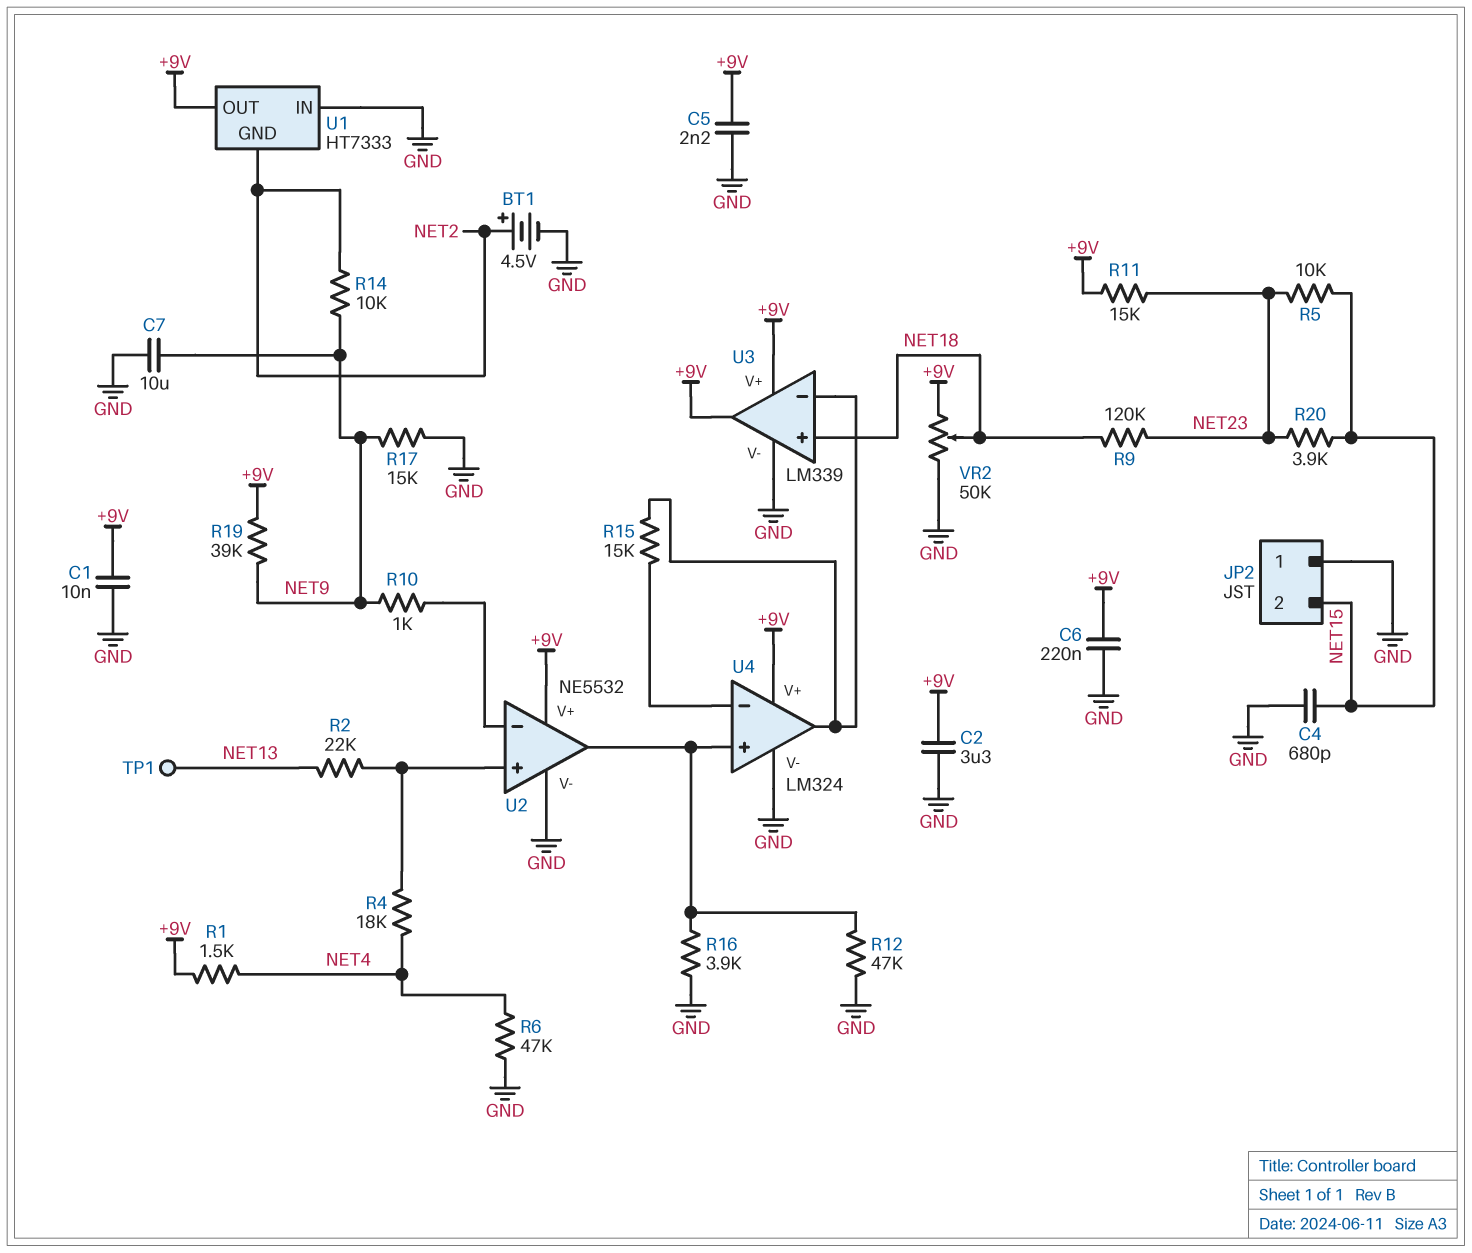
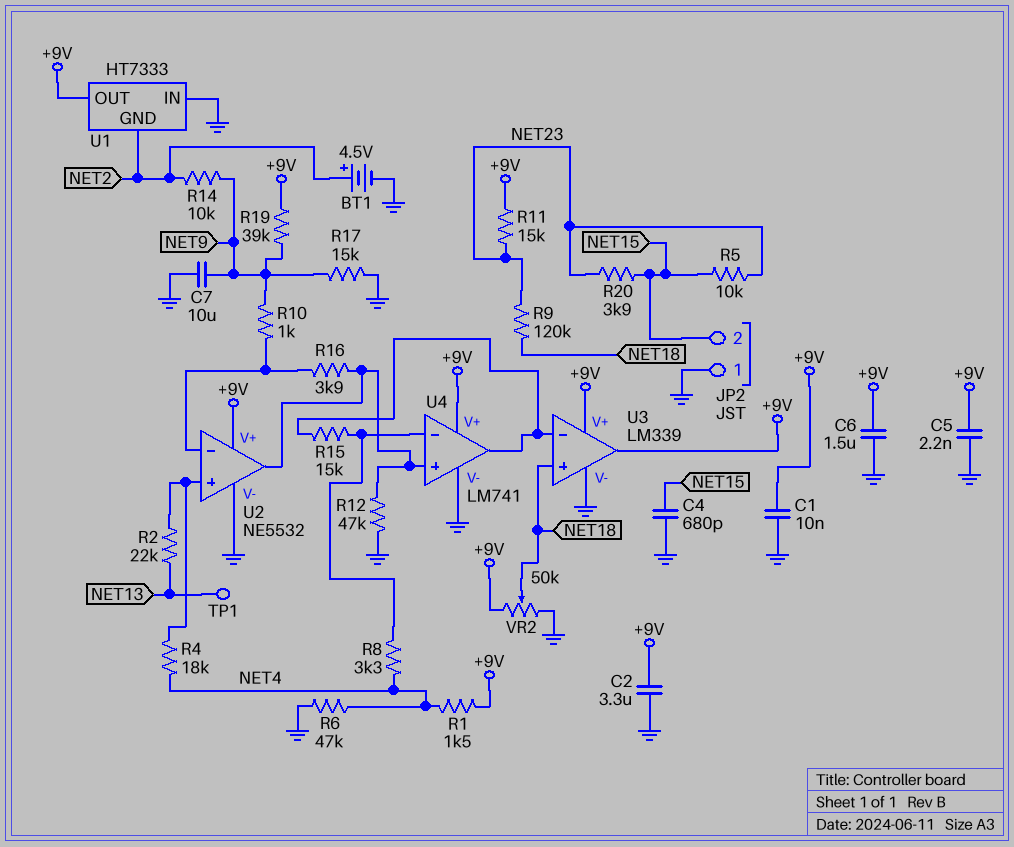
C6: 220nF (+9V, GND) -> 1.5uF (+9V, GND)
R8: none -> 3.3k (NET4, U4/in-)
R16: 3.9k (GND, U2/out) -> 3.9k (U2/in-, U2/out)
U4: LM324 -> LM741

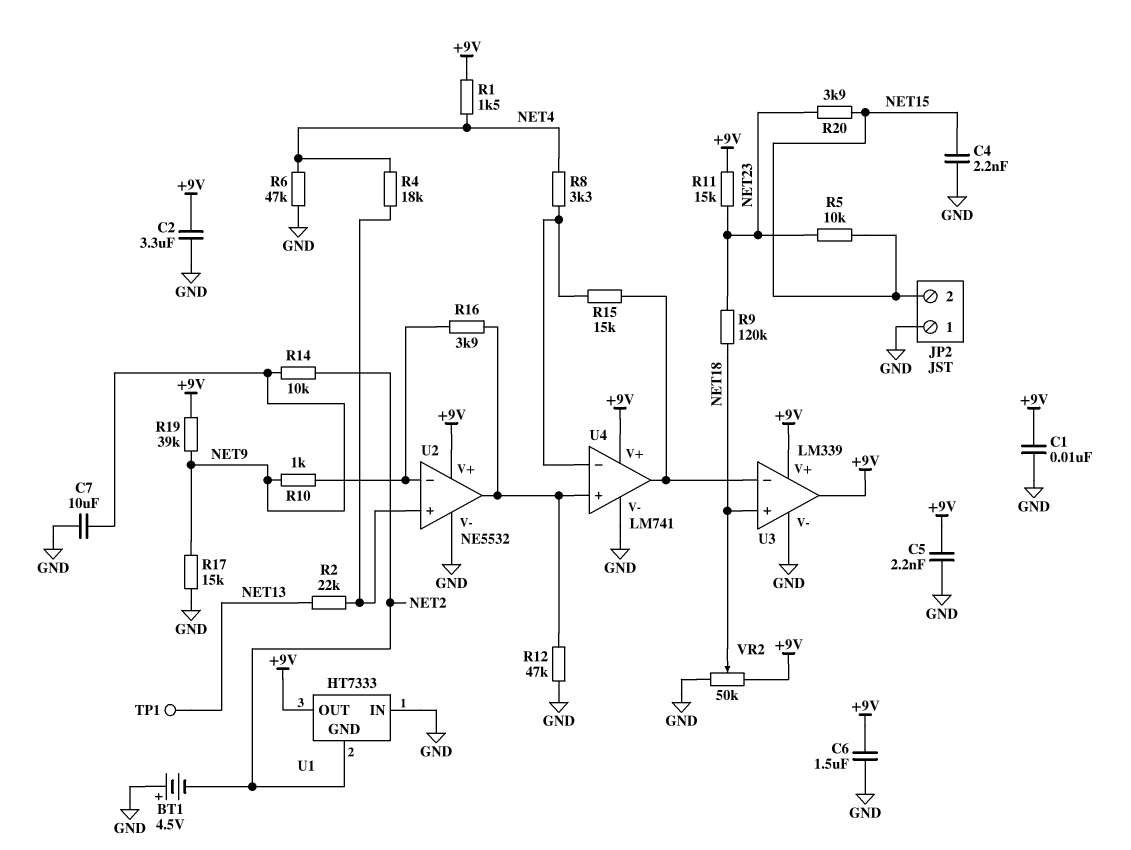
BT1: 4.5V (plus NET2, minus GND) -> 4.5V (plus GND, minus NET2)
C4: 680pF (GND, NET15) -> 2.2nF (GND, NET15)

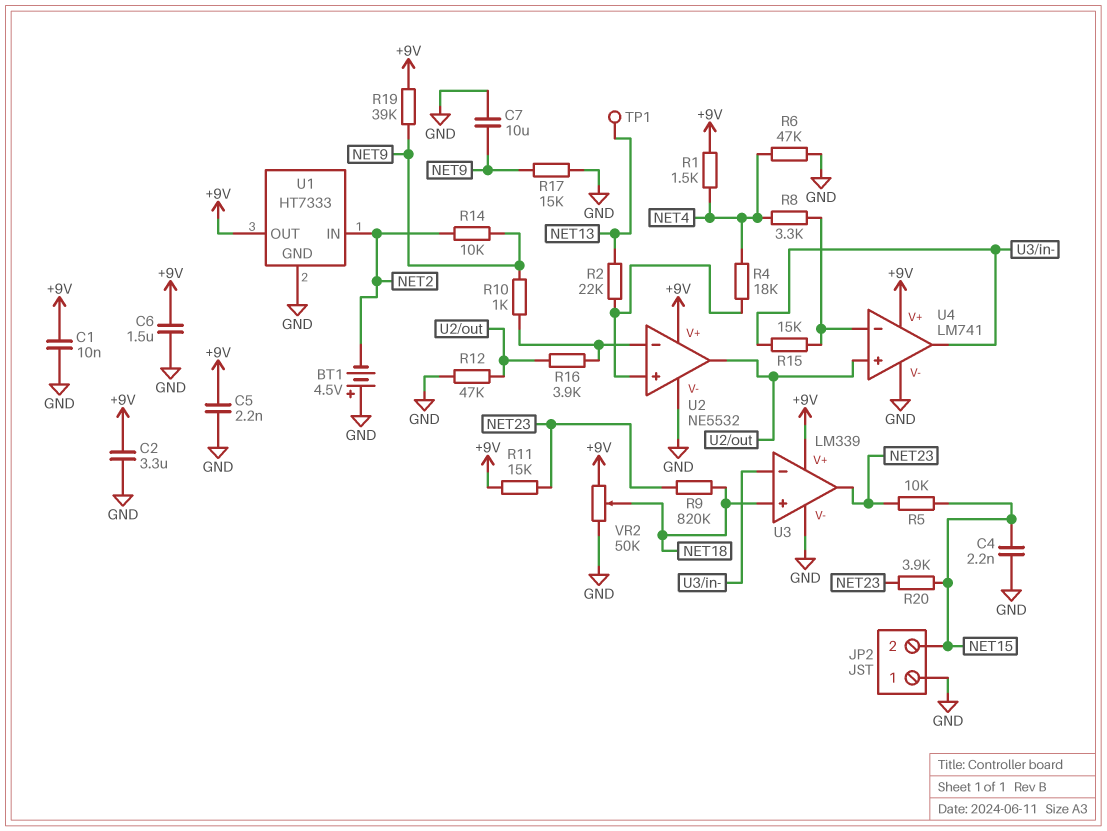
R9: 120k (NET18, NET23) -> 820k (NET18, NET23)
U1 pin GND: NET2 -> GND
U1 pin IN: GND -> NET2
U3 pin out: +9V -> NET23

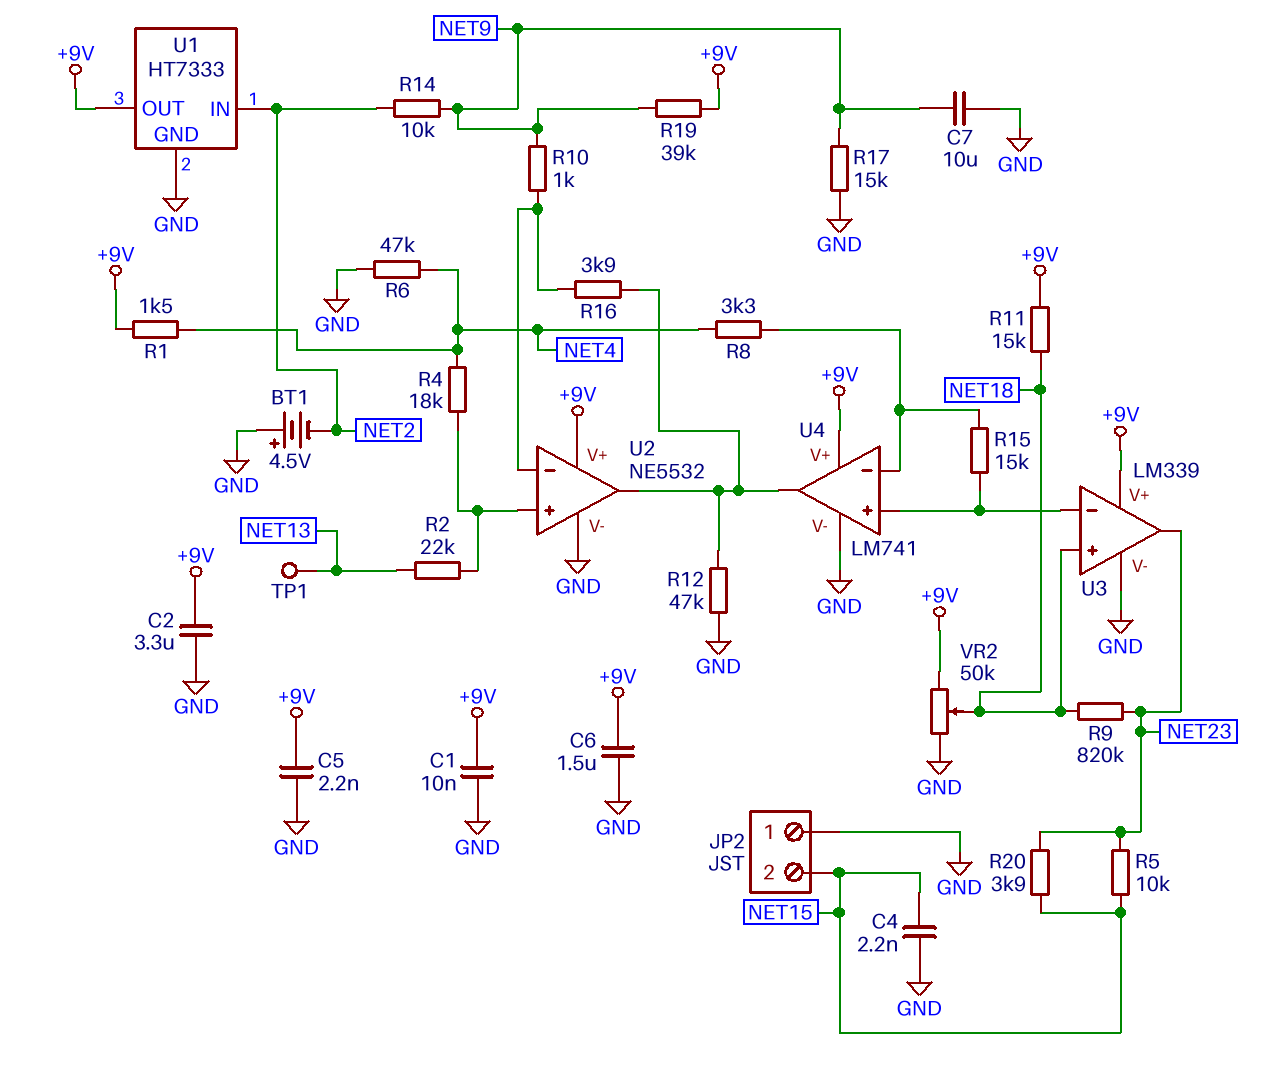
R11: 15k (+9V, NET23) -> 15k (+9V, NET18)
U4 pin in+: U2/out -> U3/in-
U4 pin out: U3/in- -> U2/out

